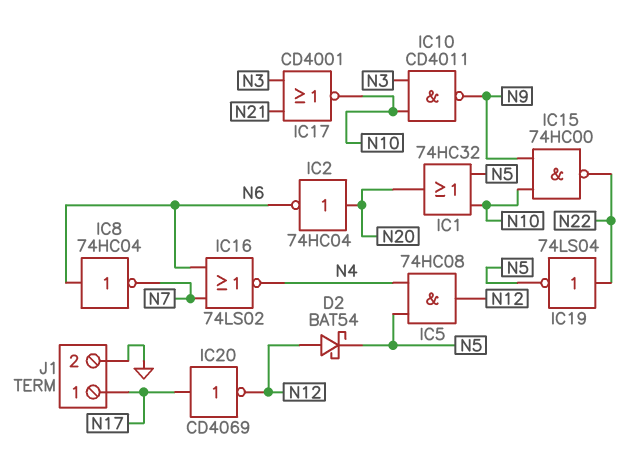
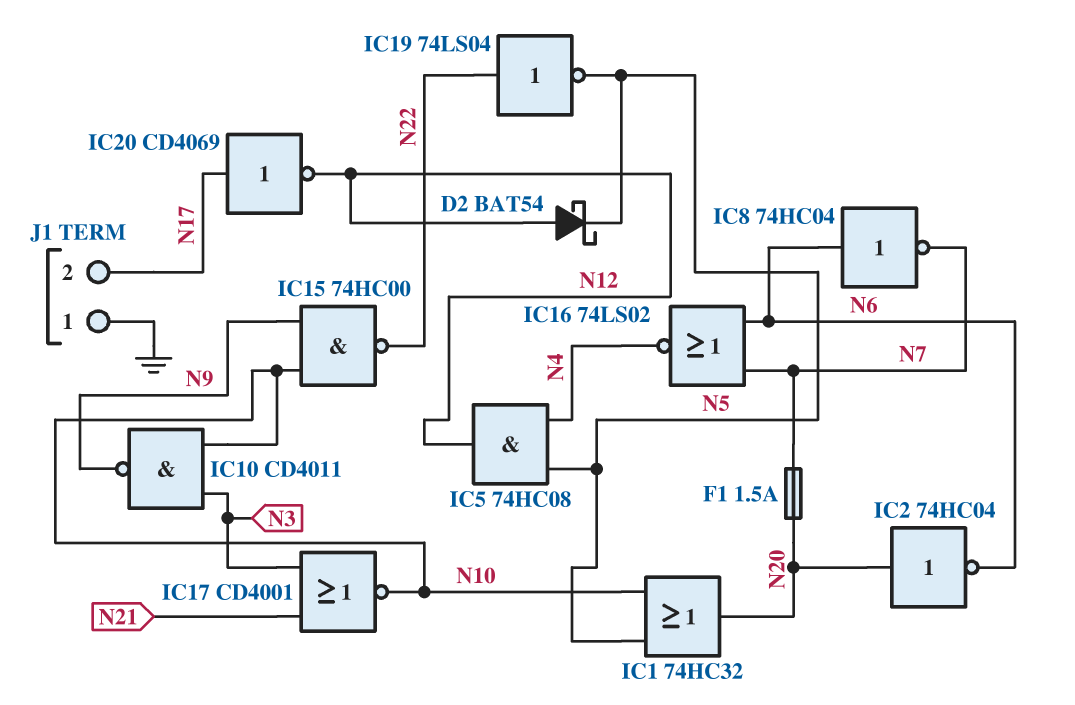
F1: none -> 1.5A (N7, N20)
J1 pin 1: N17 -> GND
J1 pin 2: GND -> N17

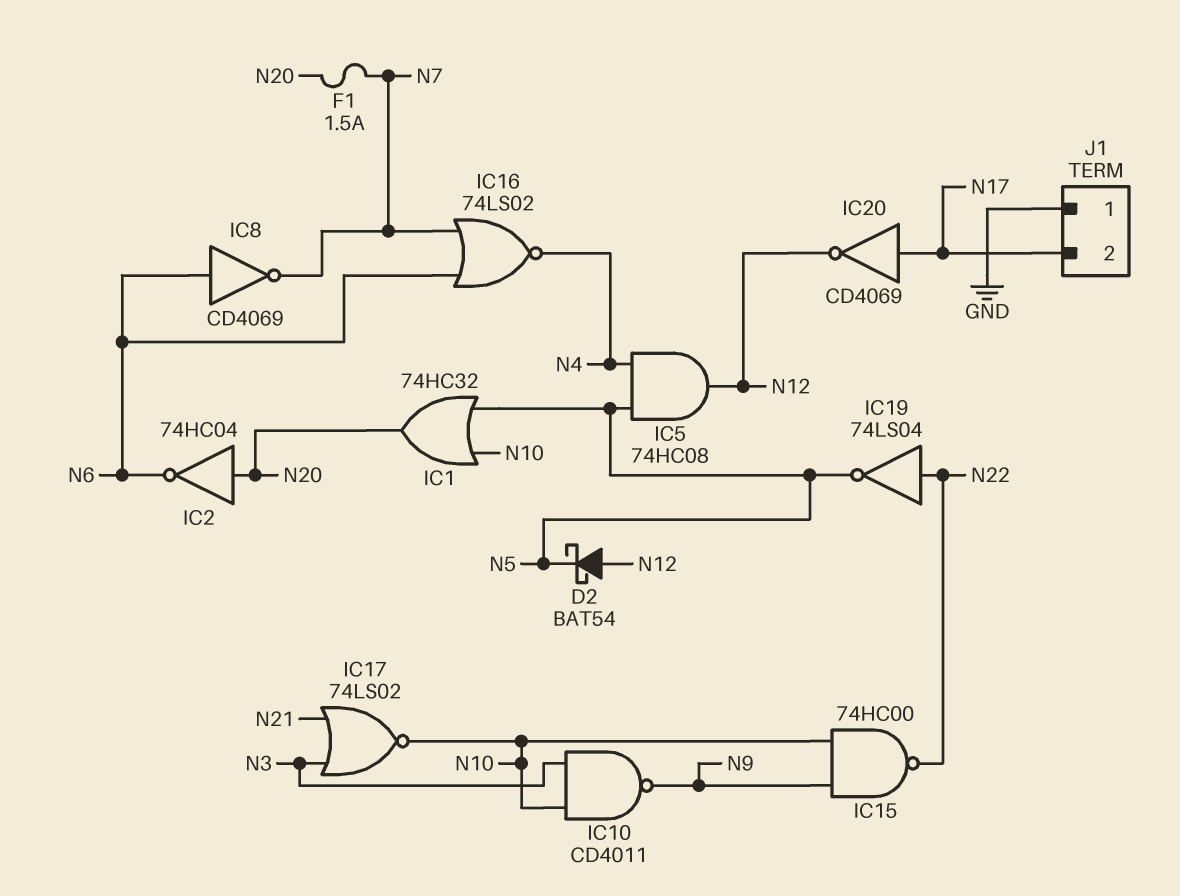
IC8: NOT 74HC04 (in N6, out N7) -> NOT CD4069 (in N6, out N7)
IC17: NOR CD4001 (in N3, in N21, out N10) -> NOR 74LS02 (in N3, in N21, out N10)

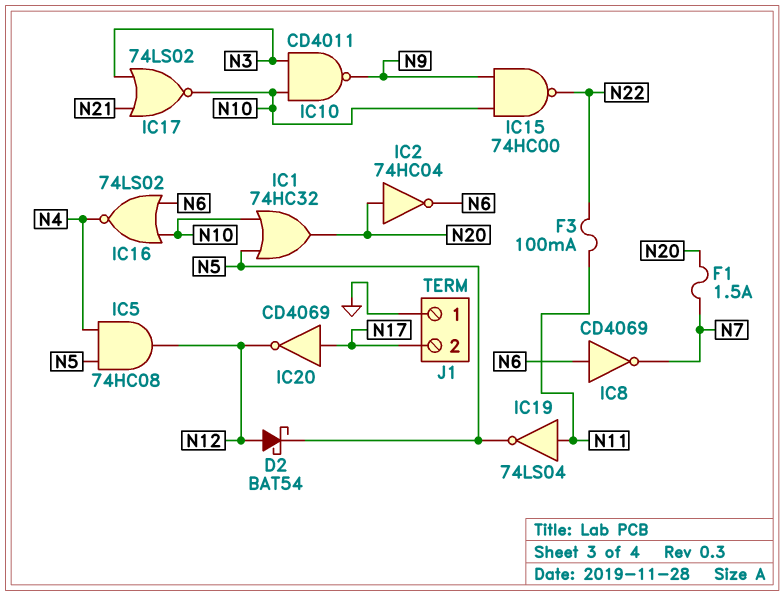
F3: none -> 100mA (N11, N22)
IC16: NOR 74LS02 (in N6, in N7, out N4) -> NOR 74LS02 (in N6, in N10, out N4)
IC19: NOT 74LS04 (in N22, out N5) -> NOT 74LS04 (in N11, out N5)

